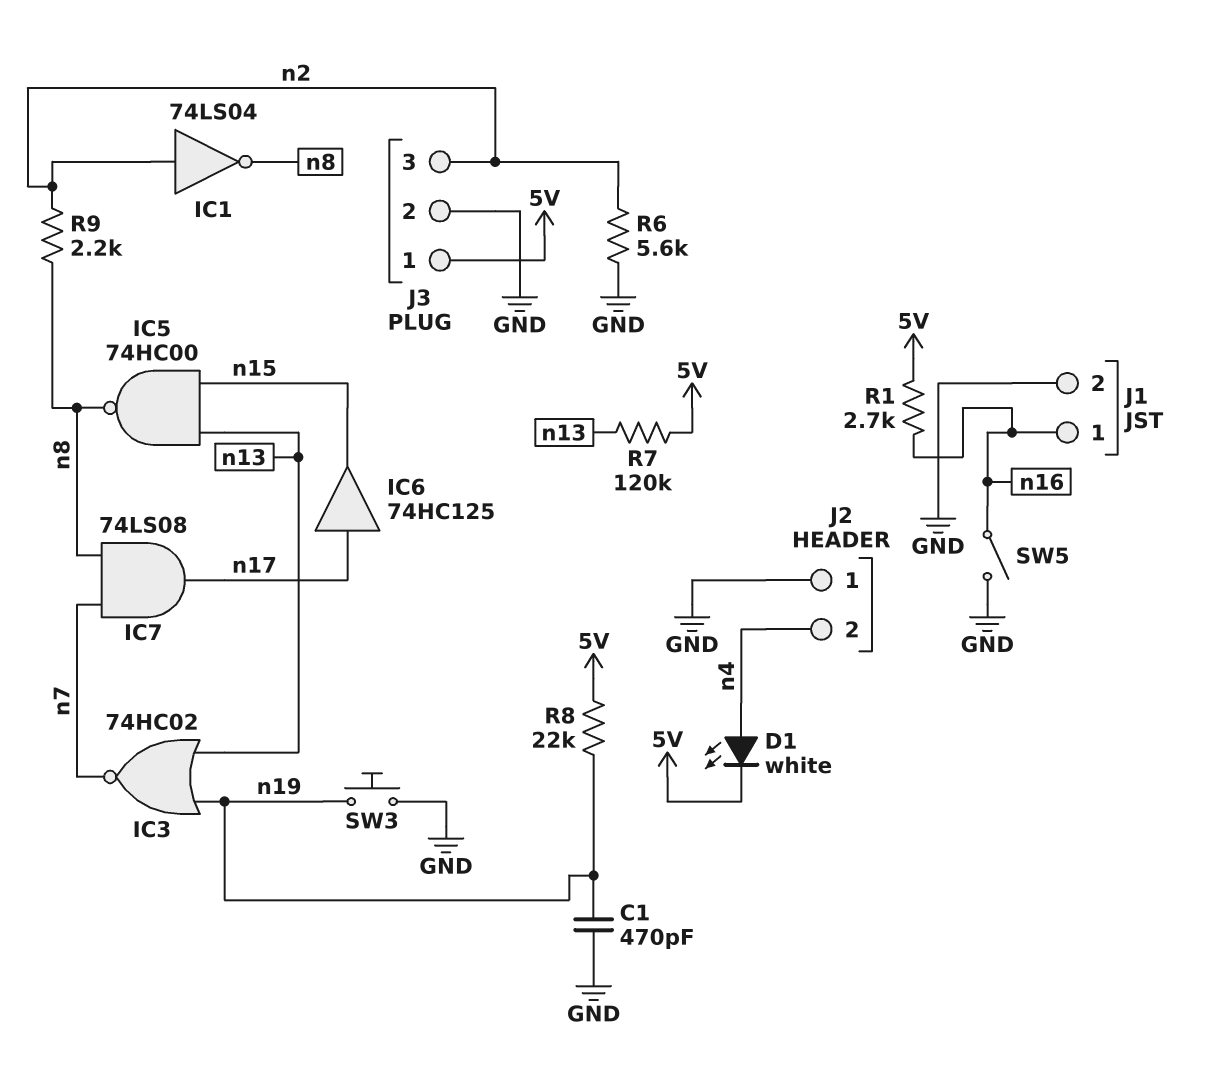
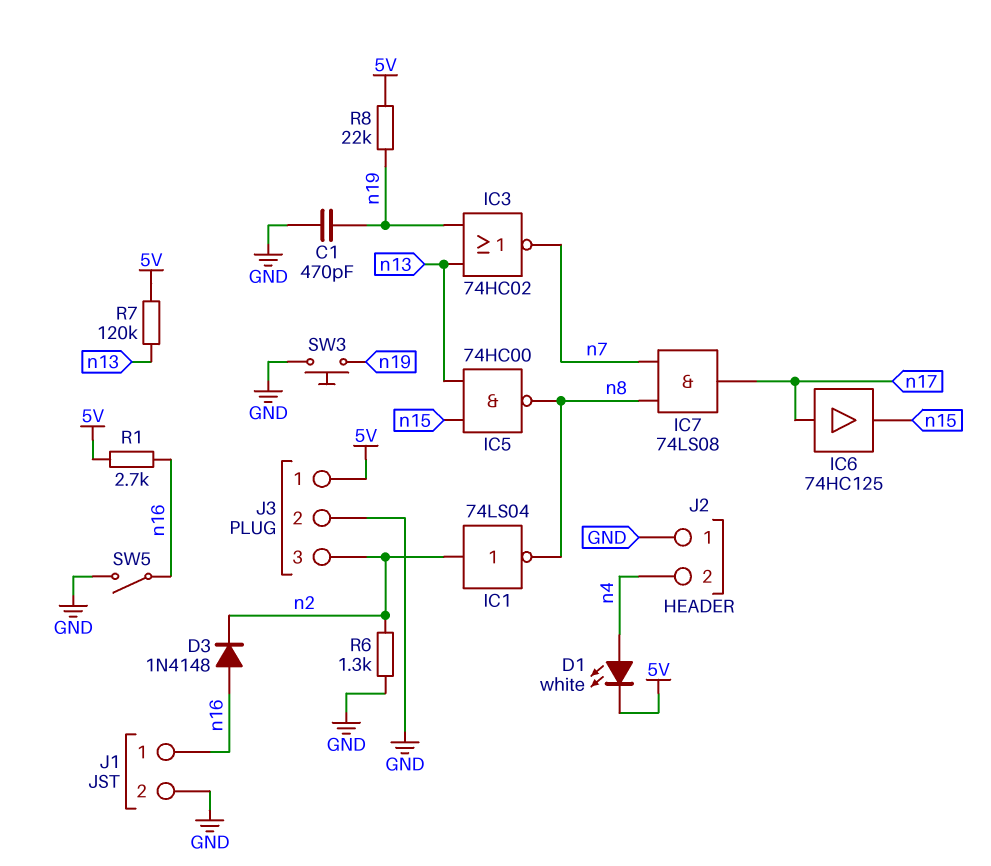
D3: none -> diode 1N4148 (A n16, K n2)
R6: 5.6k (GND, n2) -> 1.3k (GND, n2)
R9: 2.2k (n2, n8) -> none

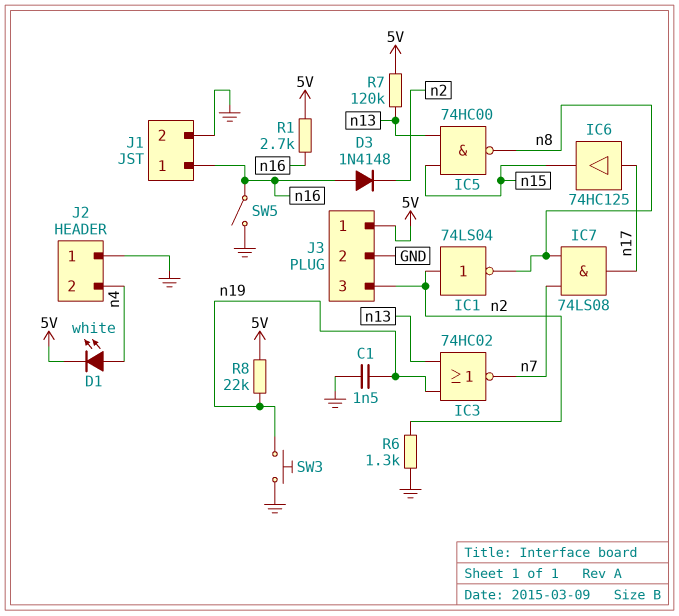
C1: 470pF (GND, n19) -> 1.5nF (GND, n19)

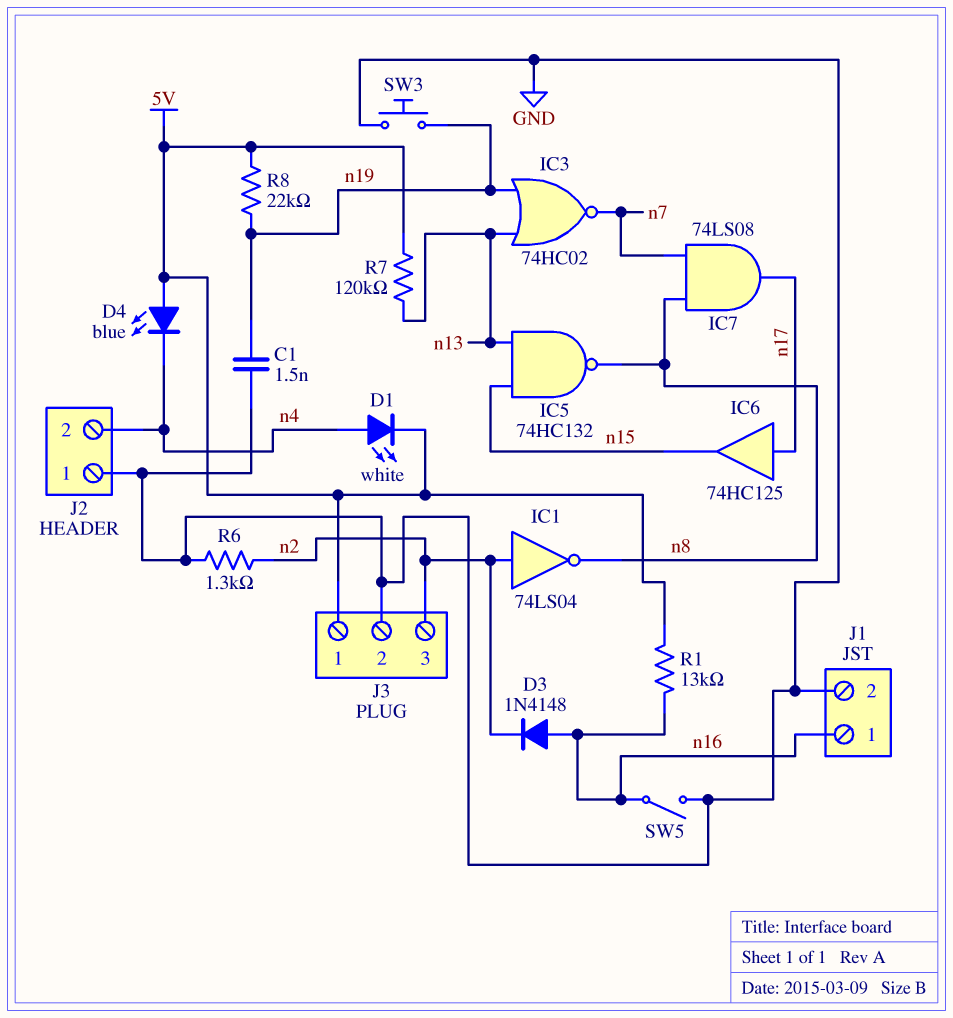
D4: none -> LED blue (A 5V, K n4)
IC5: NAND 74HC00 (in n13, in n15, out n8) -> NAND 74HC132 (in n13, in n15, out n8)
R1: 2.7k (5V, n16) -> 13k (5V, n16)

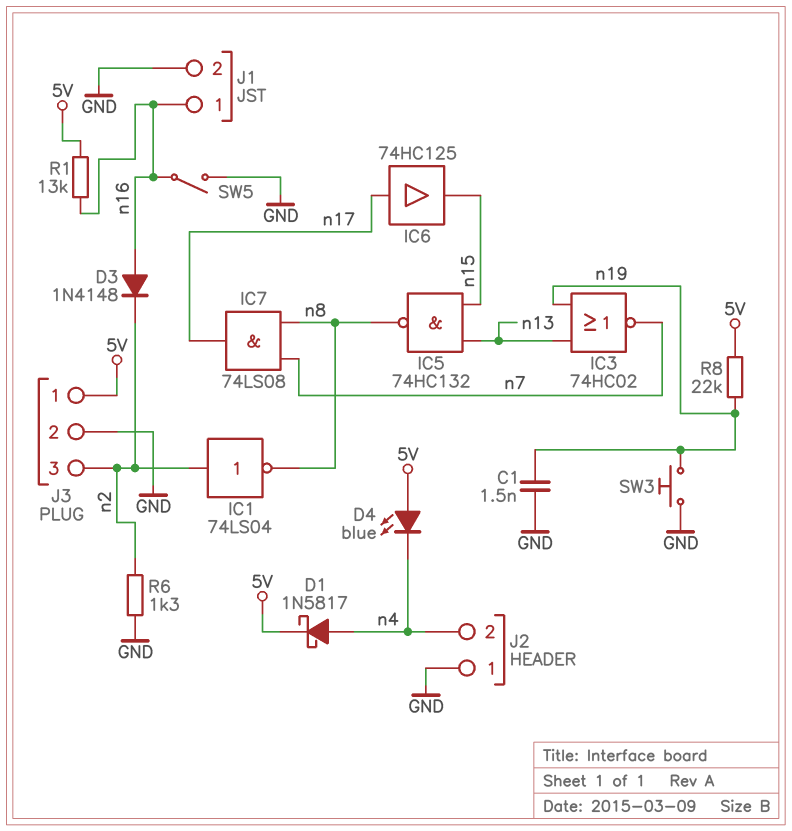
D1: LED white (A n4, K 5V) -> schottky 1N5817 (A n4, K 5V)
R7: 120k (5V, n13) -> none

